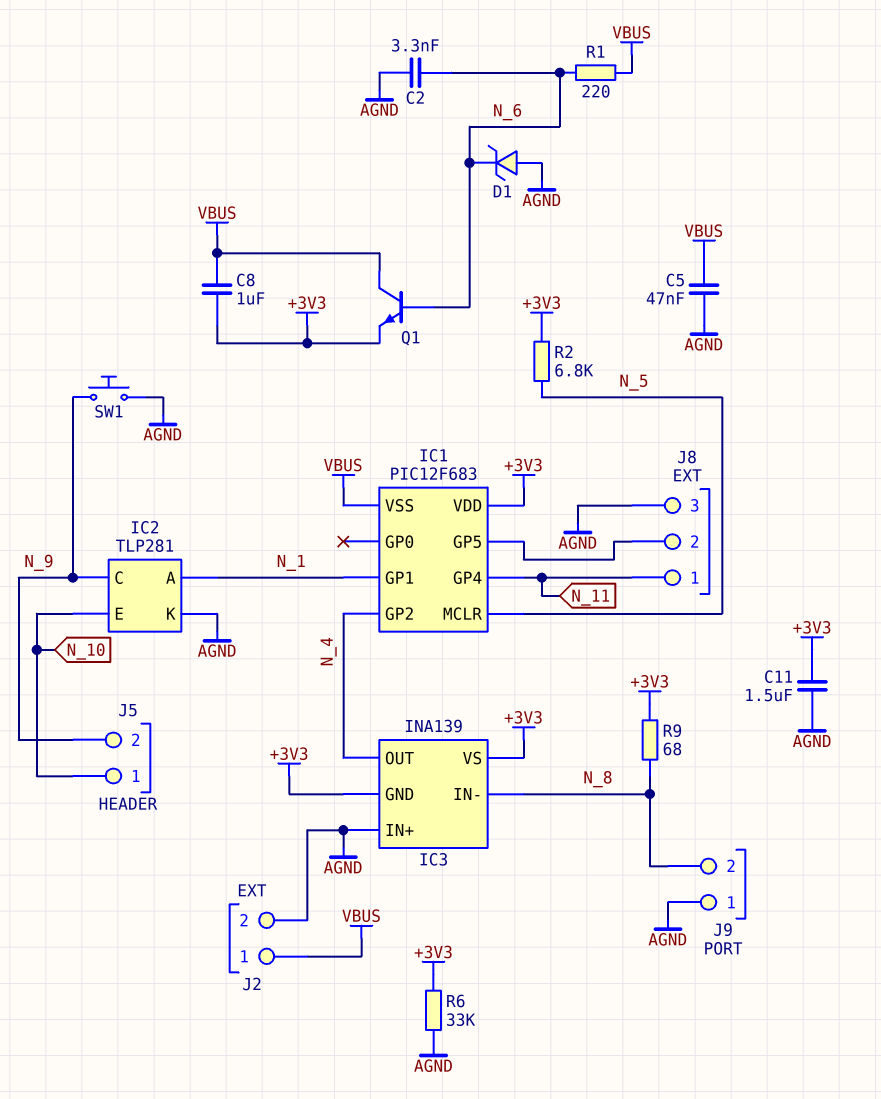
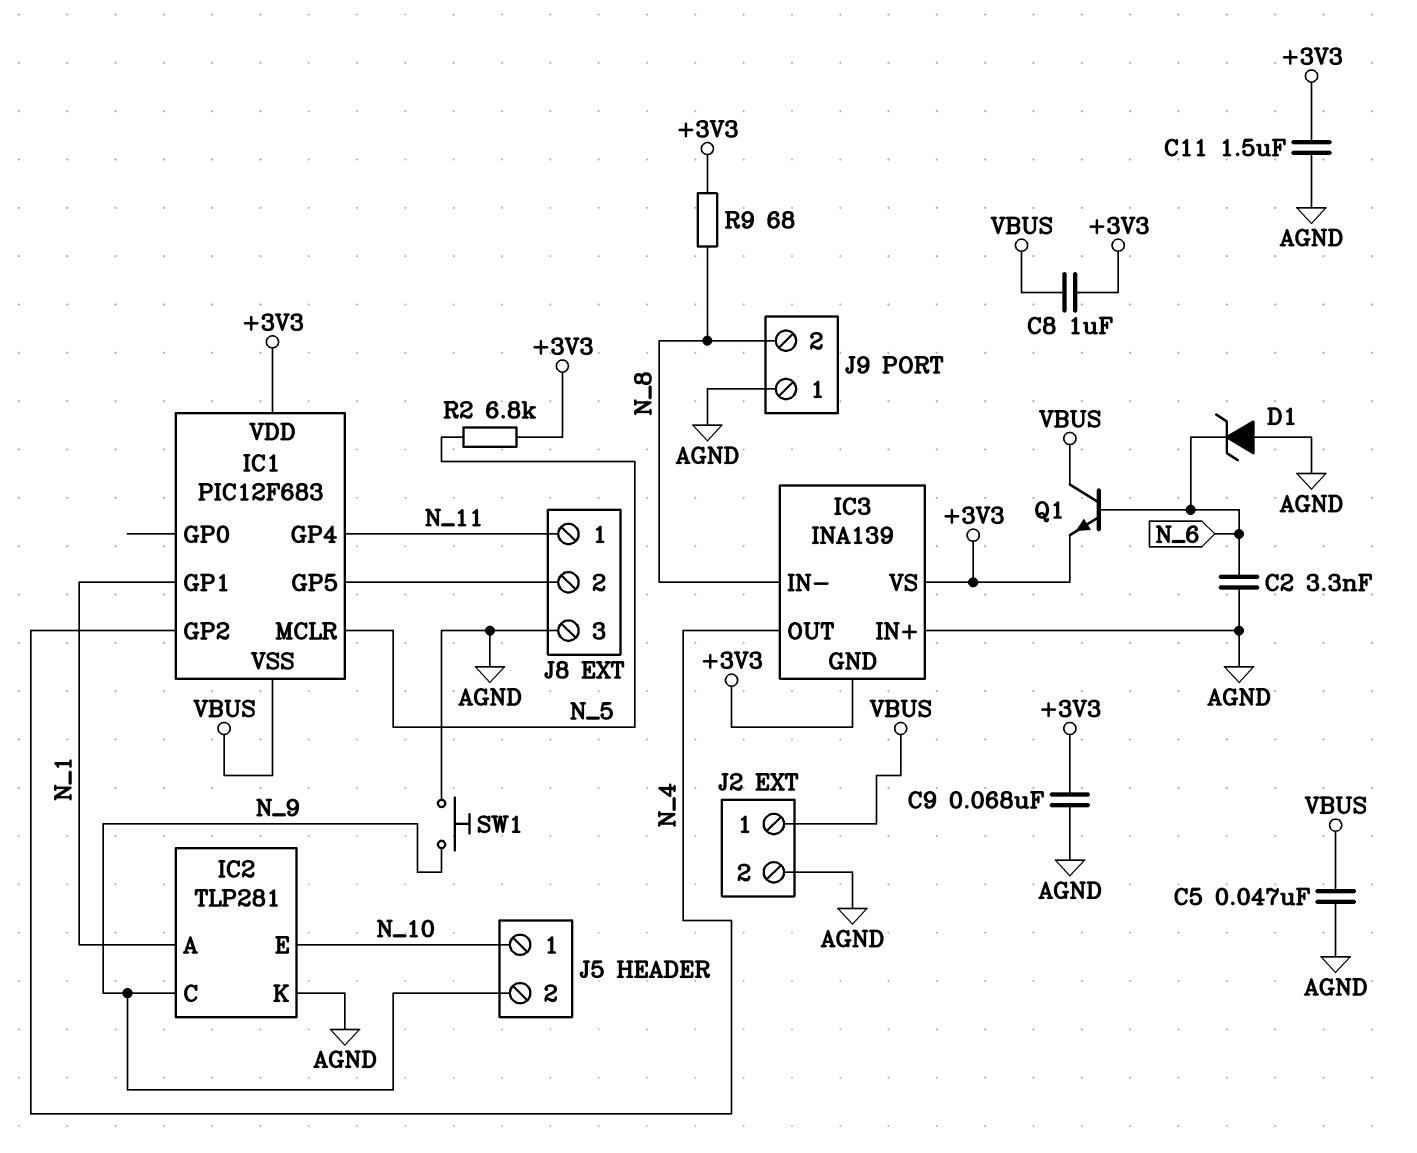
C9: none -> 68nF (+3V3, AGND)
R1: 220 (N_6, VBUS) -> none
R6: 33k (+3V3, AGND) -> none

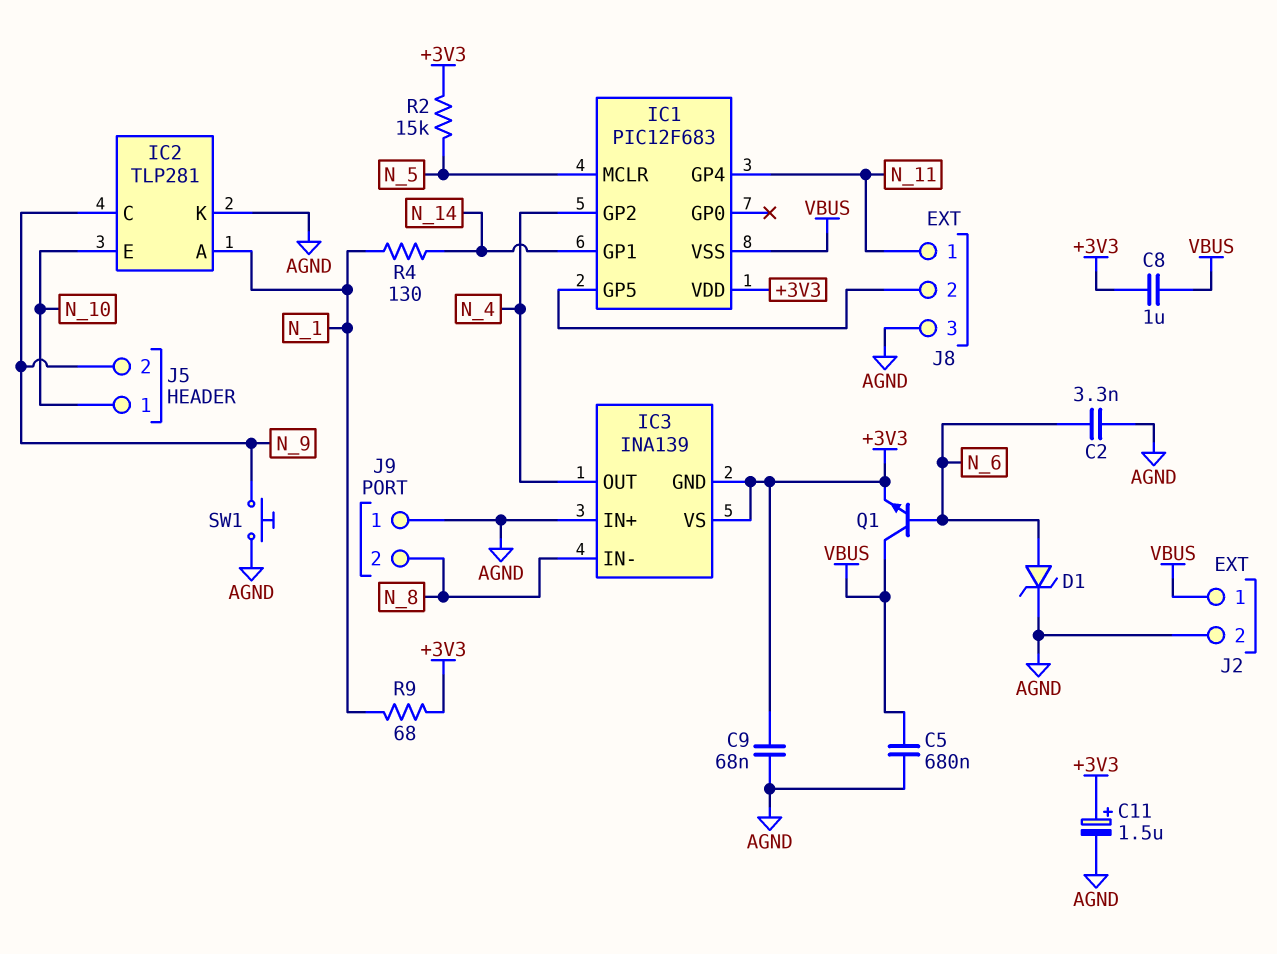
C5: 47nF (AGND, VBUS) -> 680nF (AGND, VBUS)
C11: 1.5uF (+3V3, AGND) -> 1.5uF (plus +3V3, minus AGND)
D1: zener (A AGND, K N_6) -> zener (A N_6, K AGND)
IC1 pin GP1: N_1 -> N_14
R2: 6.8k (+3V3, N_5) -> 15k (+3V3, N_5)
R4: none -> 130 (N_1, N_14)
R9: 68 (+3V3, N_8) -> 68 (+3V3, N_1)

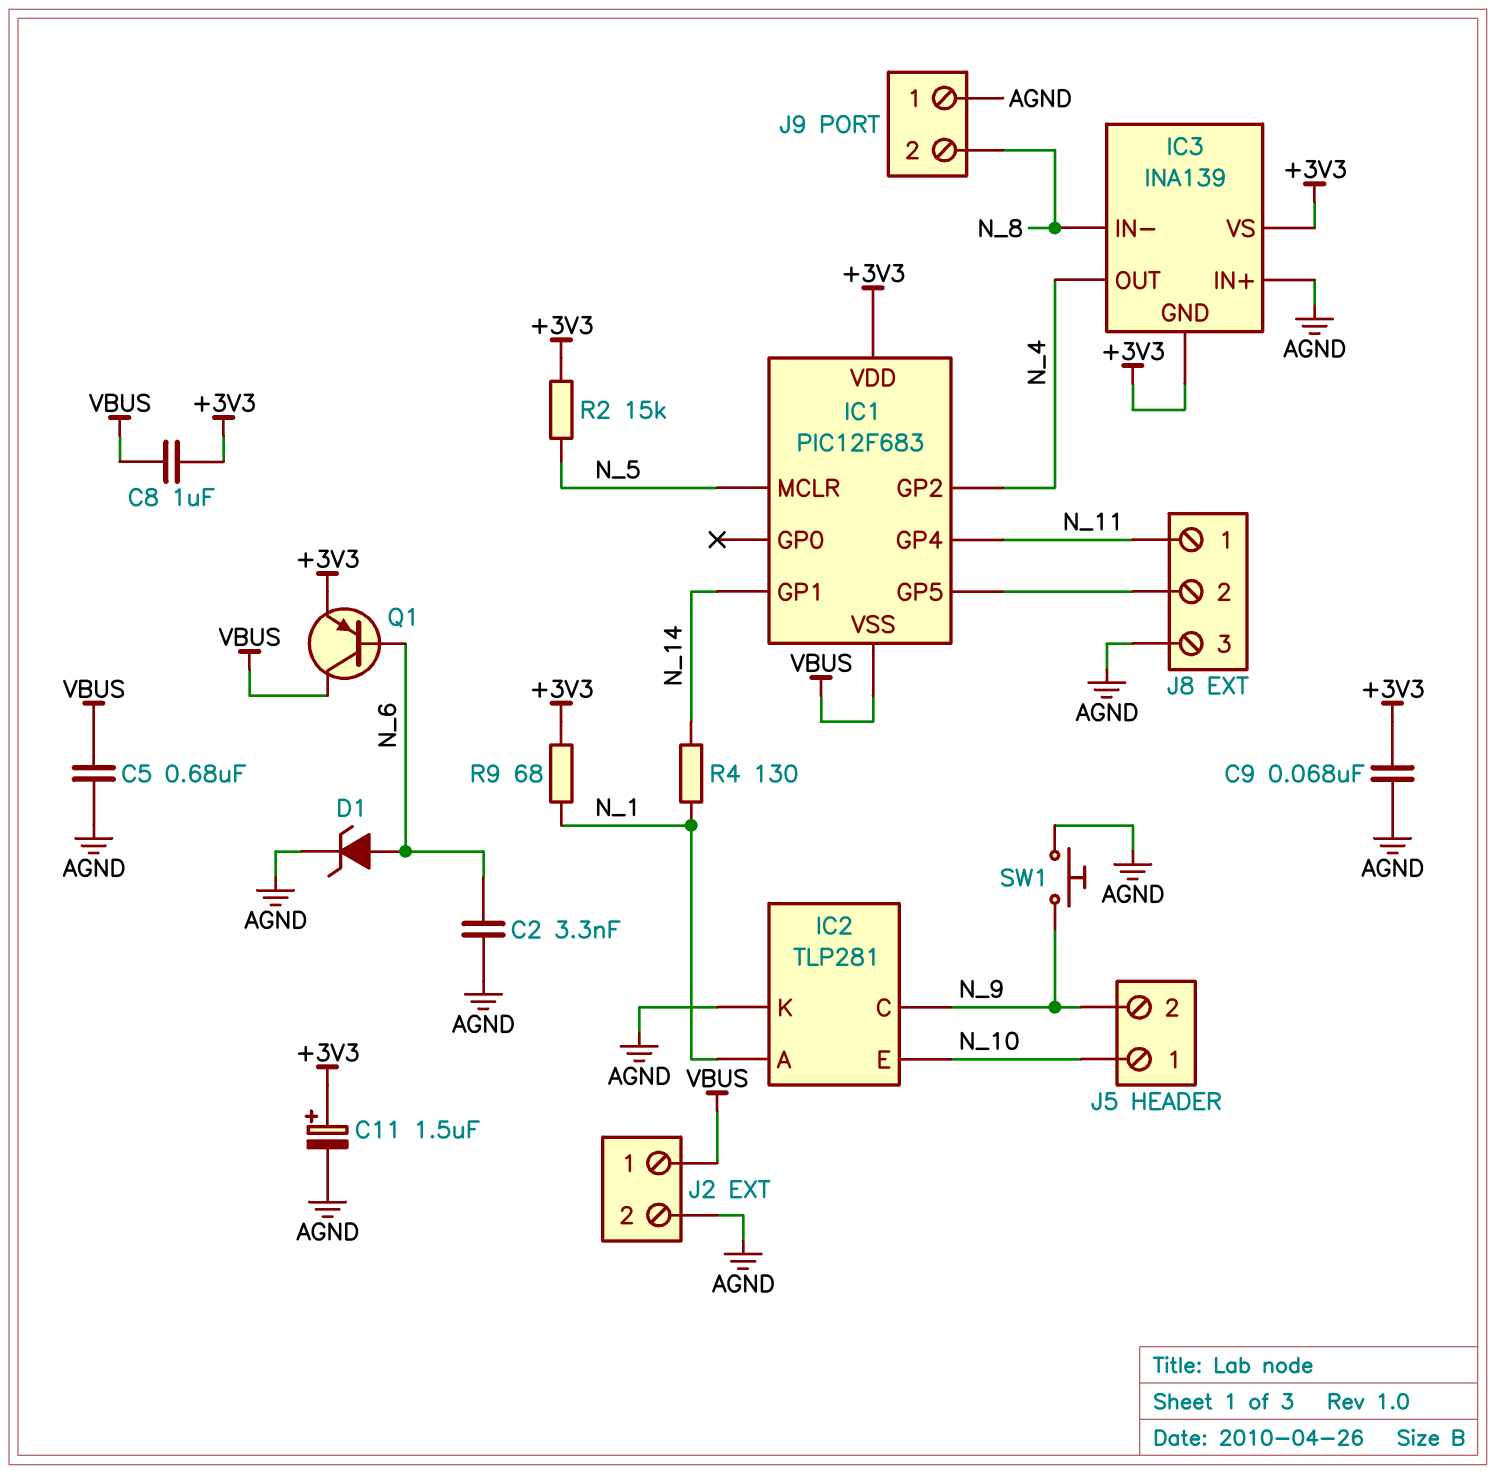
Q1: NPN (B N_6, C VBUS, E +3V3) -> PNP (B N_6, C VBUS, E +3V3)

